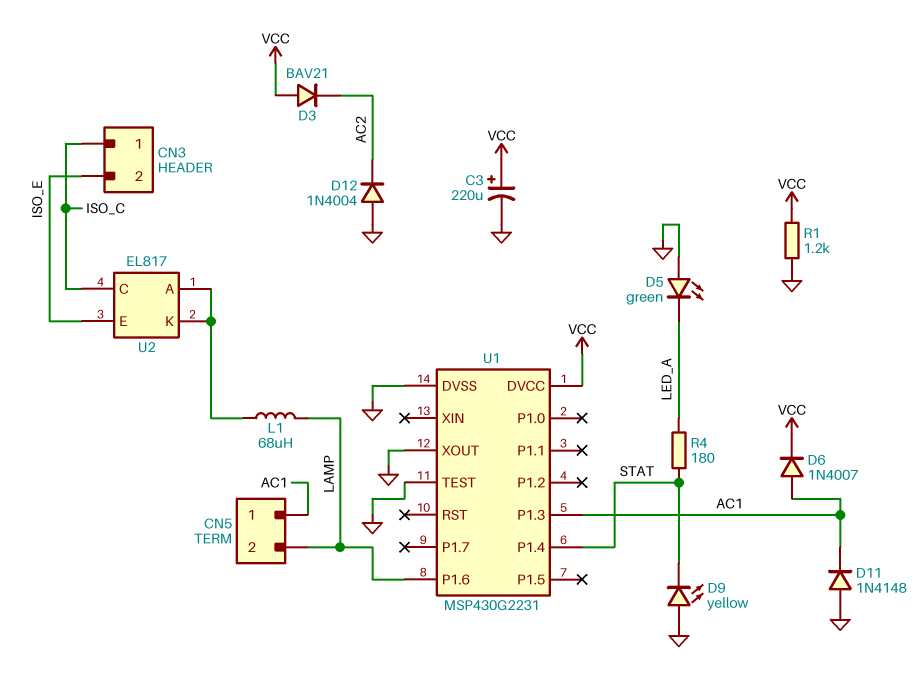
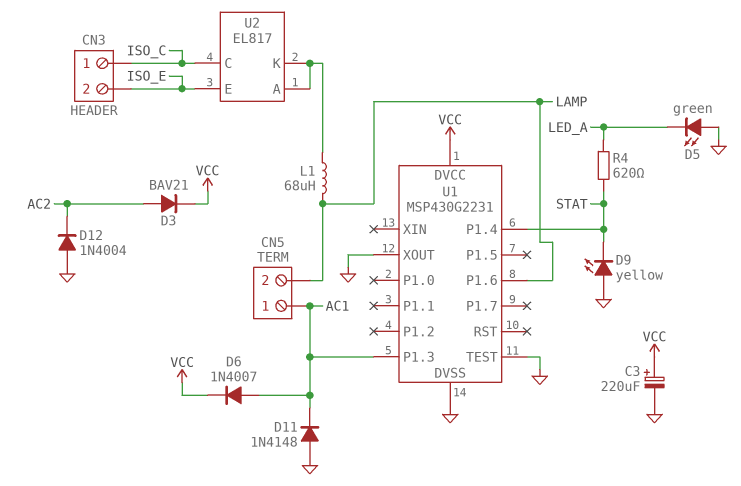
D3: diode BAV21 (A VCC, K AC2) -> diode BAV21 (A AC2, K VCC)
R1: 1.2k (GND, VCC) -> none
R4: 180 (LED_A, STAT) -> 620 (LED_A, STAT)

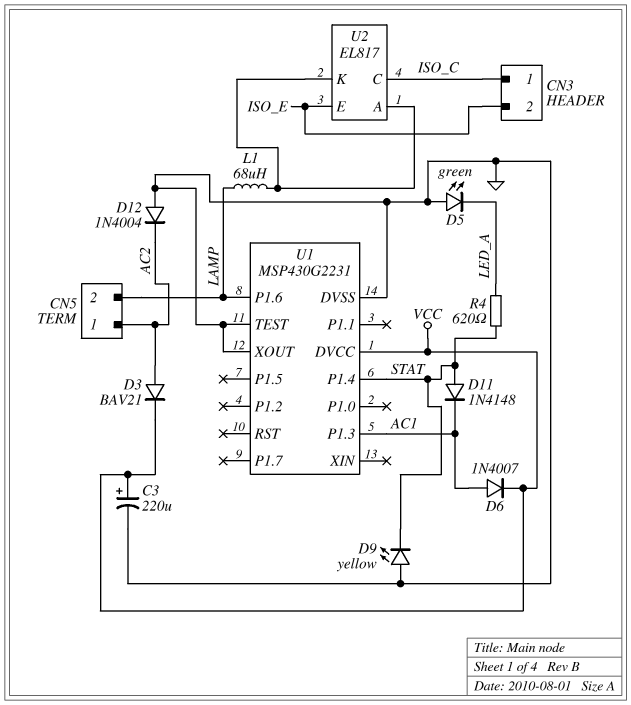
CN5 pin 1: AC1 -> AC2
D11: diode 1N4148 (A GND, K AC1) -> diode 1N4148 (A STAT, K AC1)

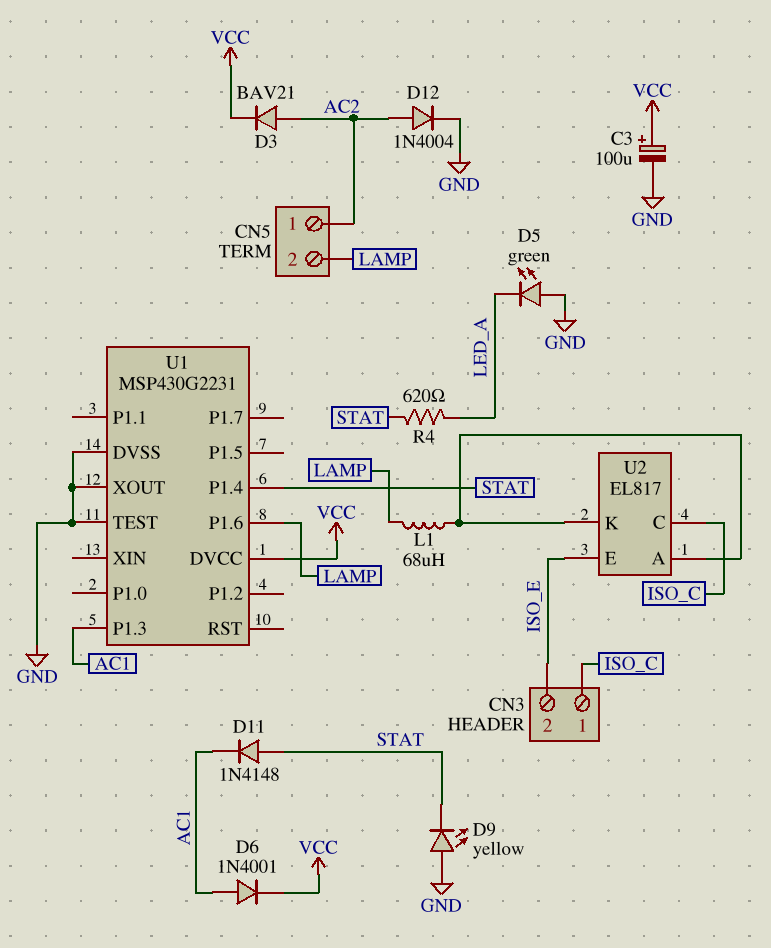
C3: 220uF (plus VCC, minus GND) -> 100uF (plus VCC, minus GND)
D6: diode 1N4007 (A AC1, K VCC) -> diode 1N4001 (A AC1, K VCC)
D12: diode 1N4004 (A GND, K AC2) -> diode 1N4004 (A AC2, K GND)

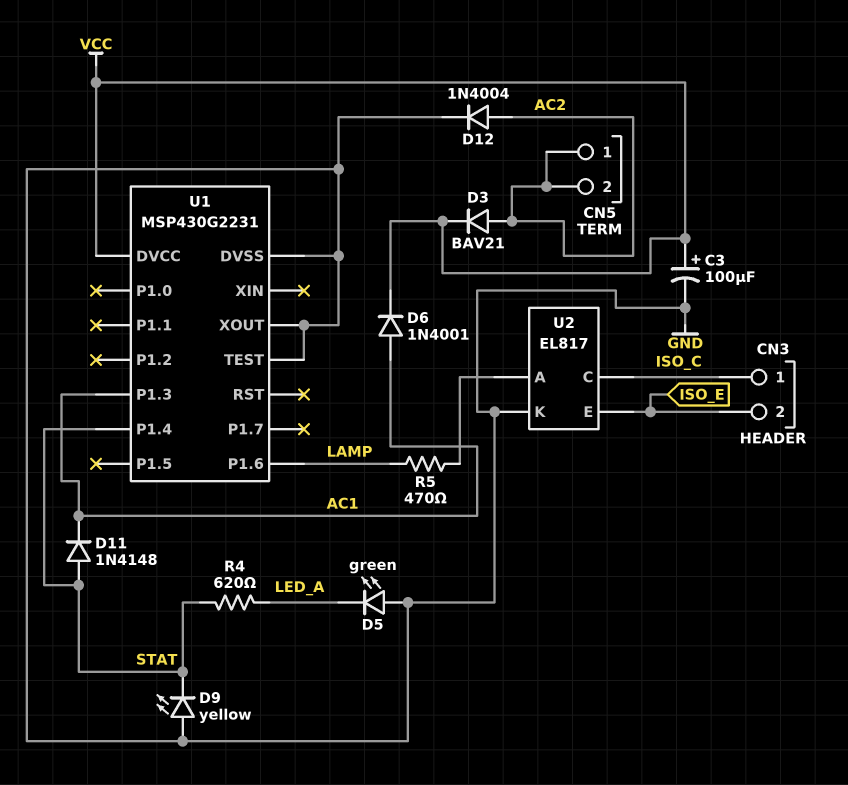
CN5 pin 2: LAMP -> AC2
L1: 68uH (LAMP, U2/A) -> none
R5: none -> 470 (LAMP, U2/A)
U2 pin K: U2/A -> GND

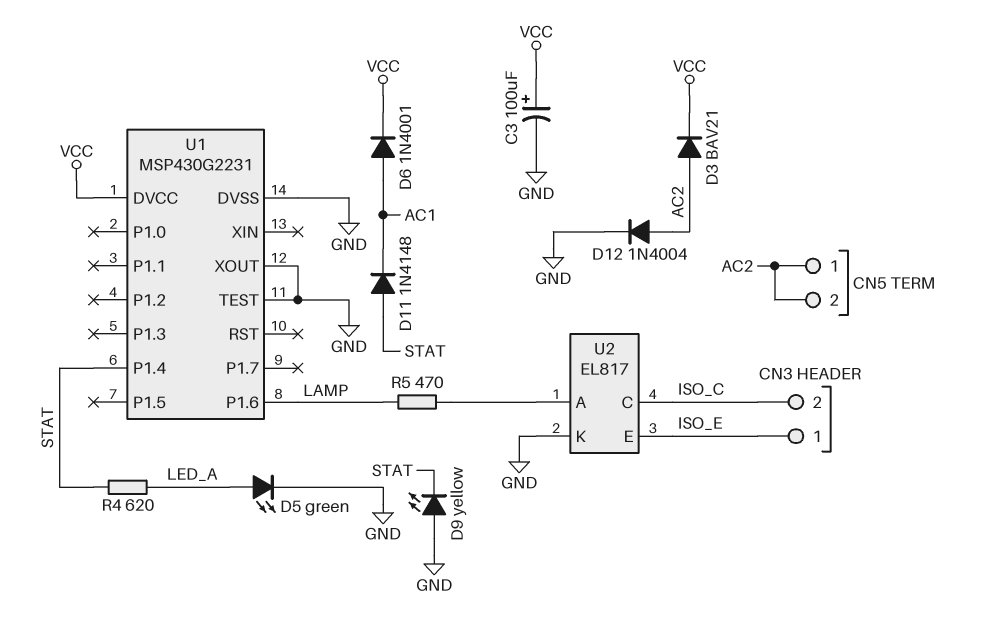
CN3 pin 1: ISO_C -> ISO_E
CN3 pin 2: ISO_E -> ISO_C
D5: LED green (A GND, K LED_A) -> LED green (A LED_A, K GND)
U1 pin P1.3: AC1 -> none

